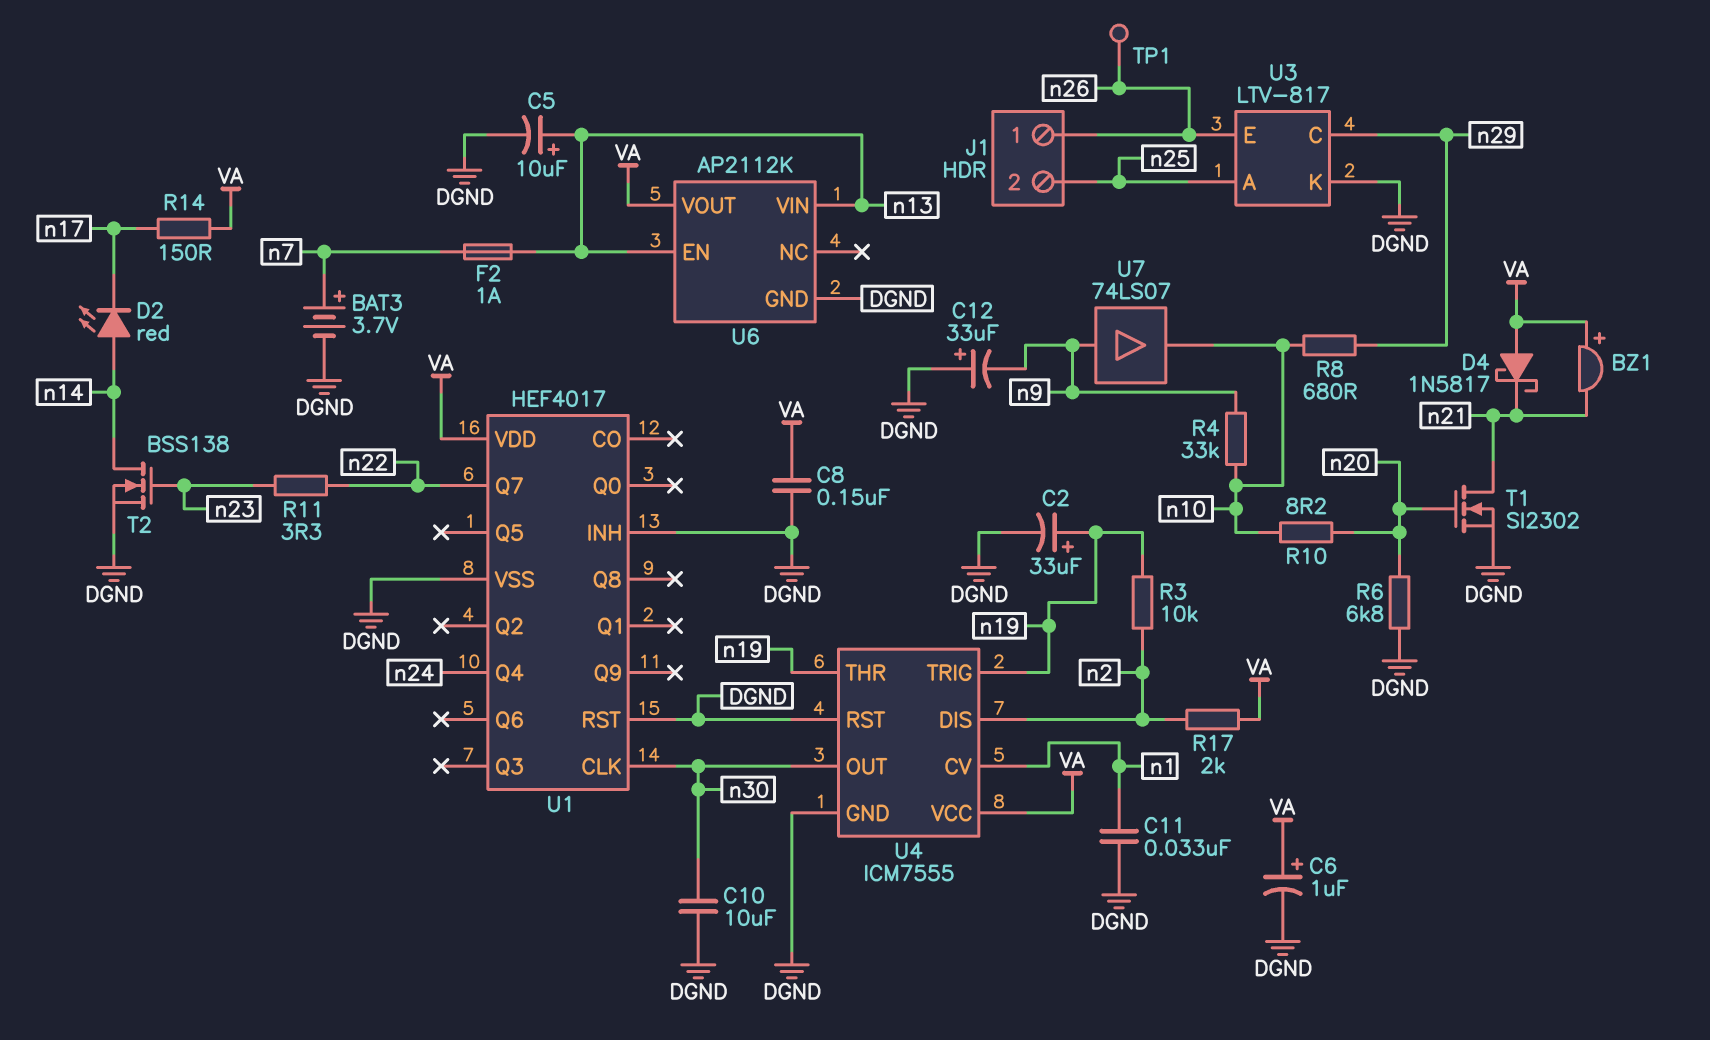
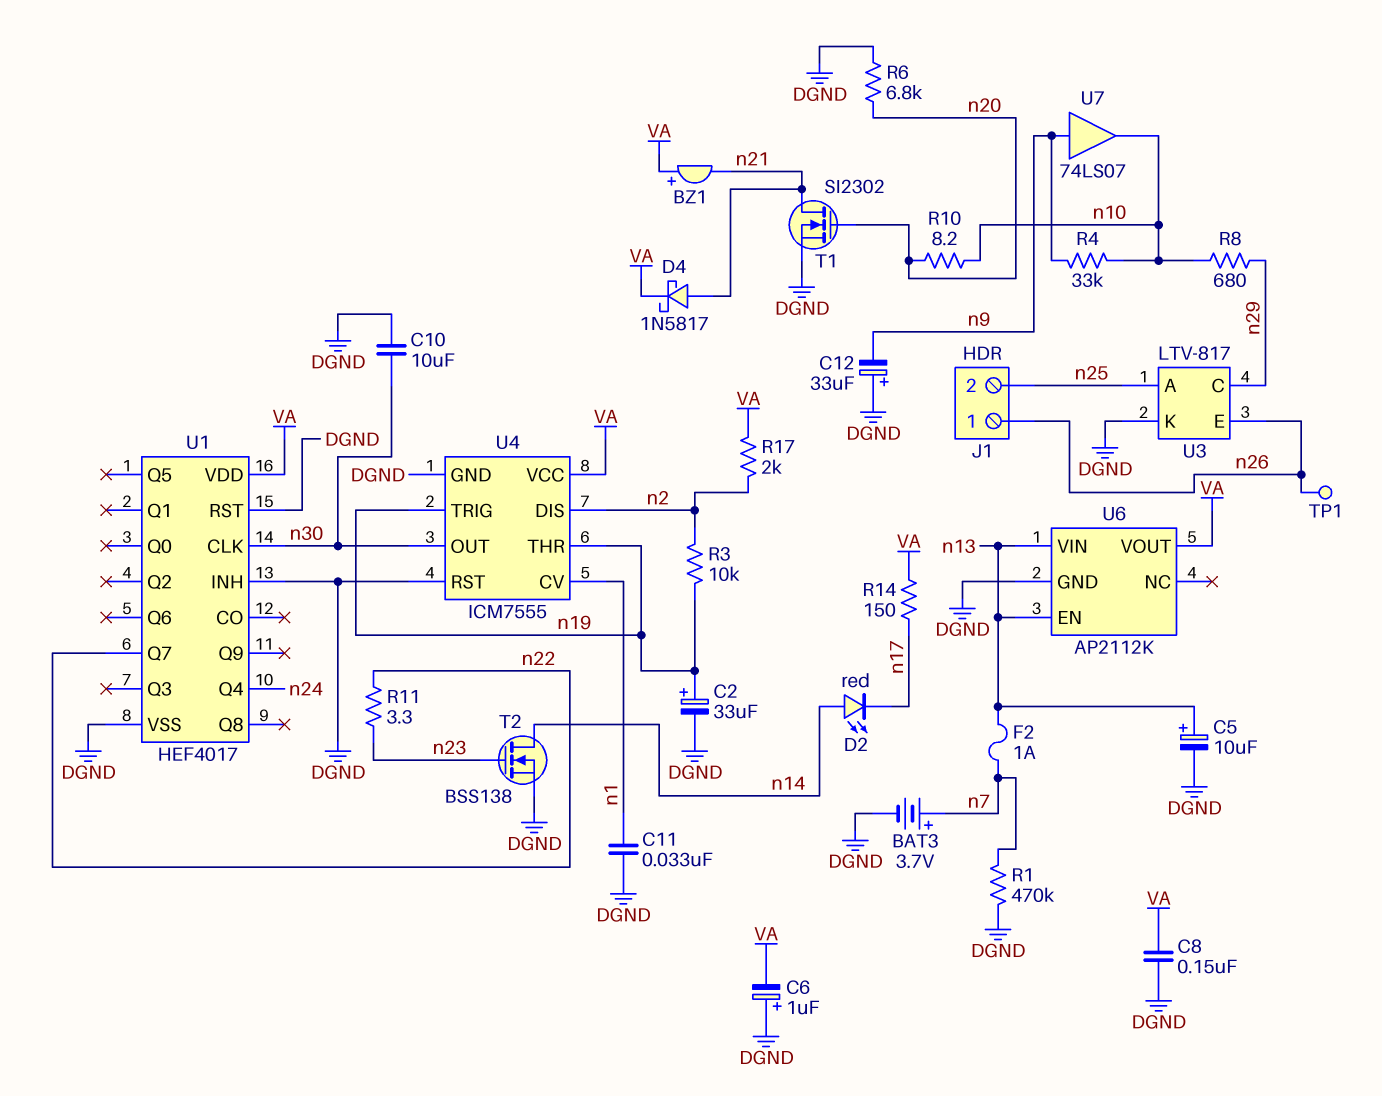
C6: 1uF (plus VA, minus DGND) -> 1uF (plus DGND, minus VA)
D4: schottky 1N5817 (A VA, K n21) -> schottky 1N5817 (A n21, K VA)
R1: none -> 470k (DGND, n7)

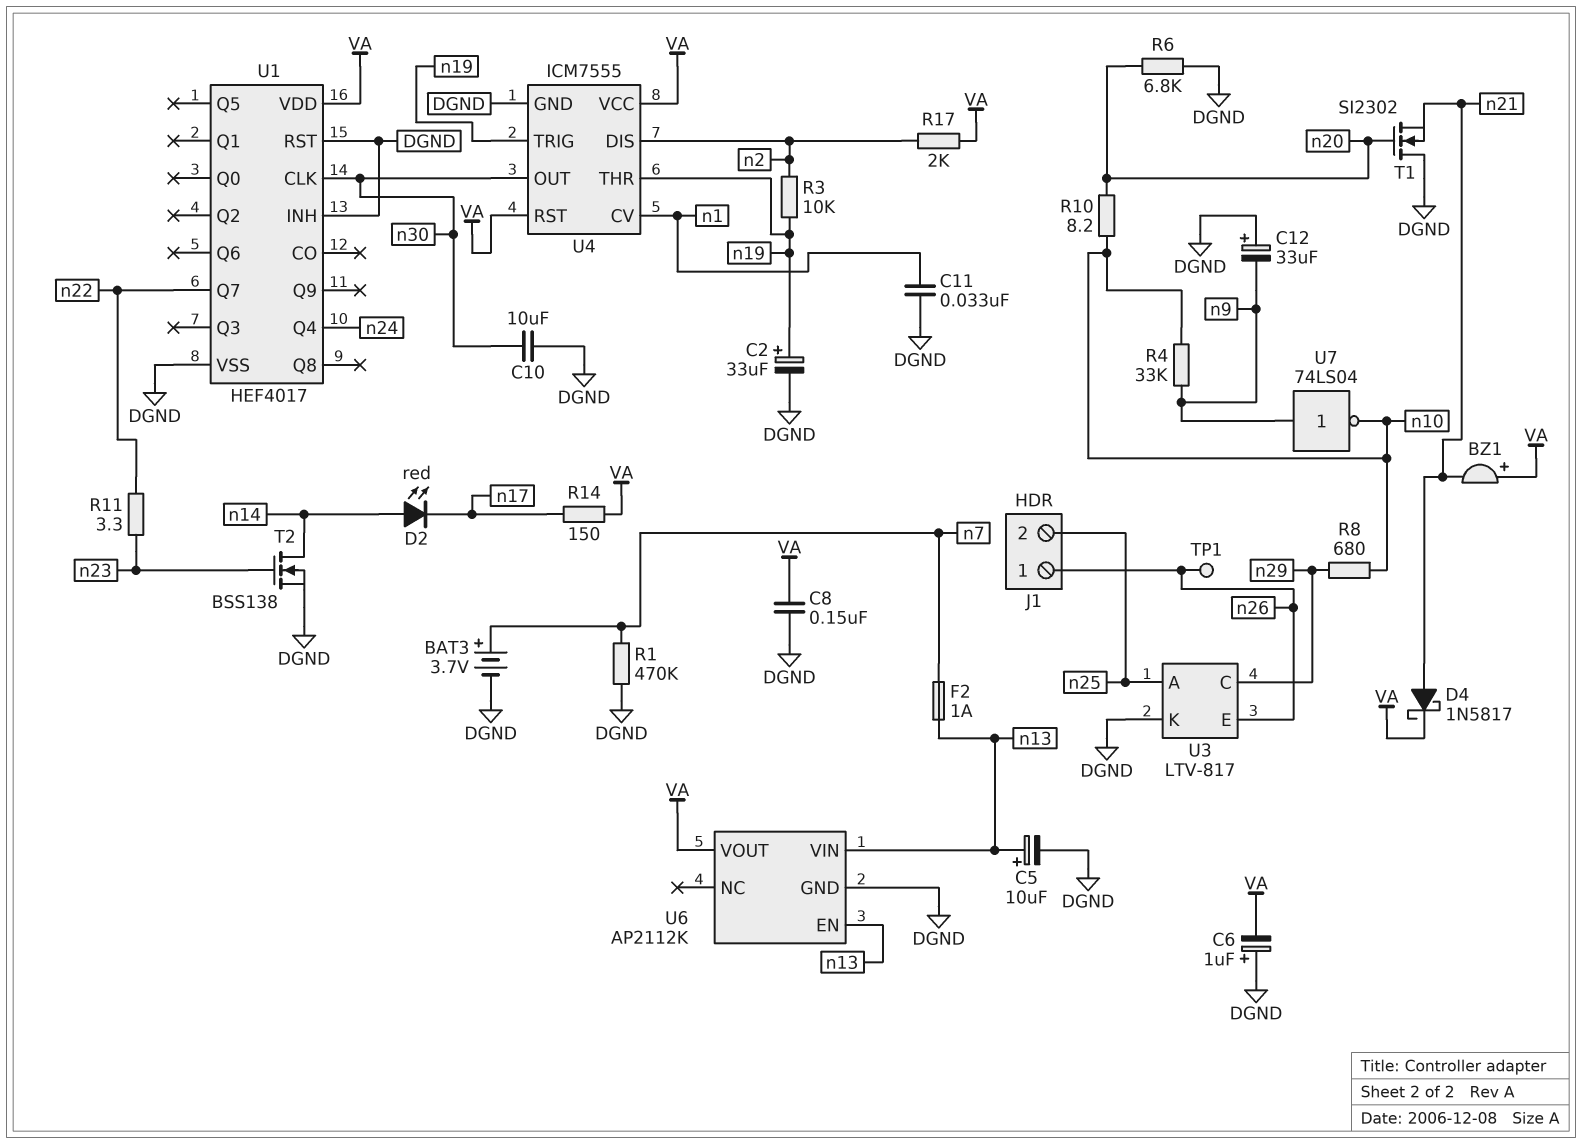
T1: NMOS SI2302 (G n20, D n21, S DGND) -> NMOS SI2302 (G n20, D DGND, S n21)
U4 pin RST: DGND -> VA
U7: buffer 74LS07 (in n9, out n10) -> NOT 74LS04 (in n9, out n10)

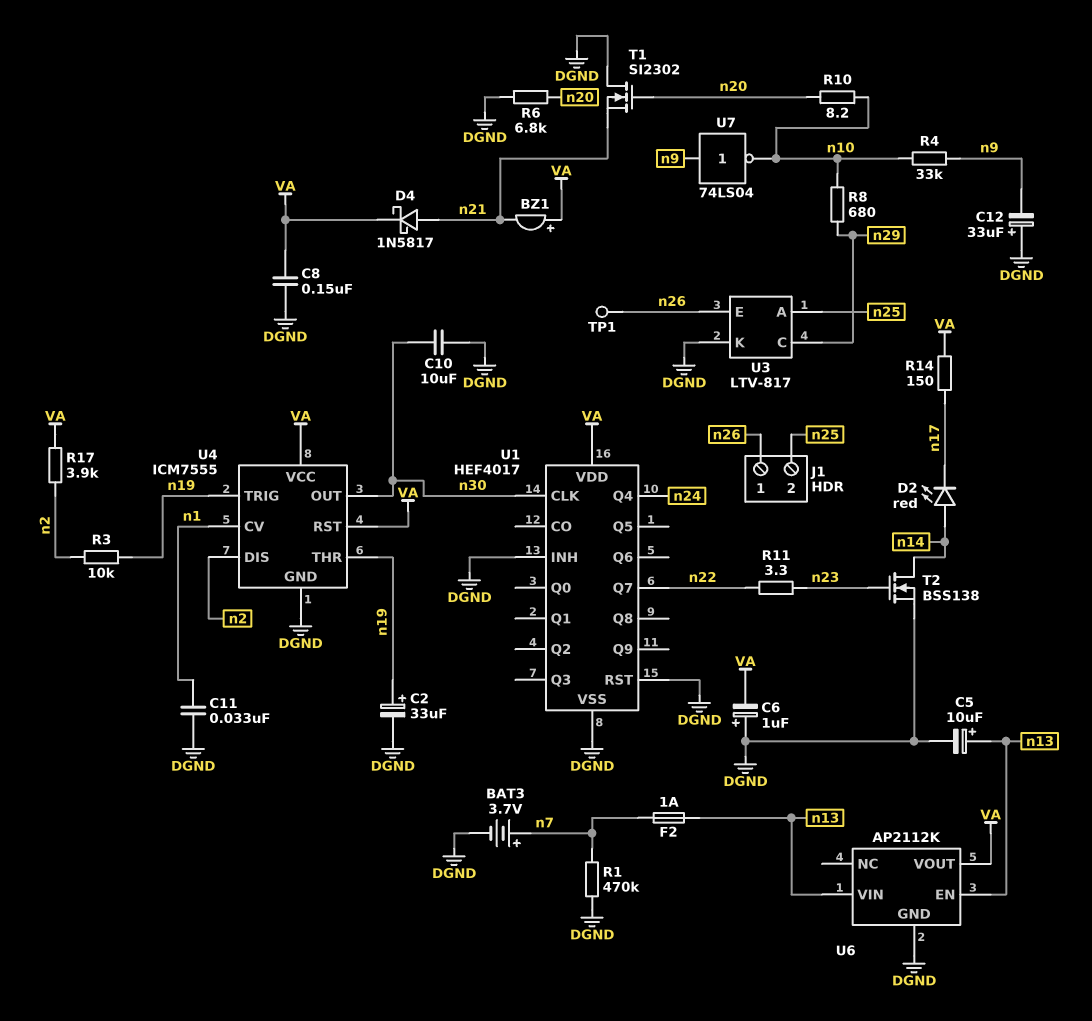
R17: 2k (VA, n2) -> 3.9k (VA, n2)

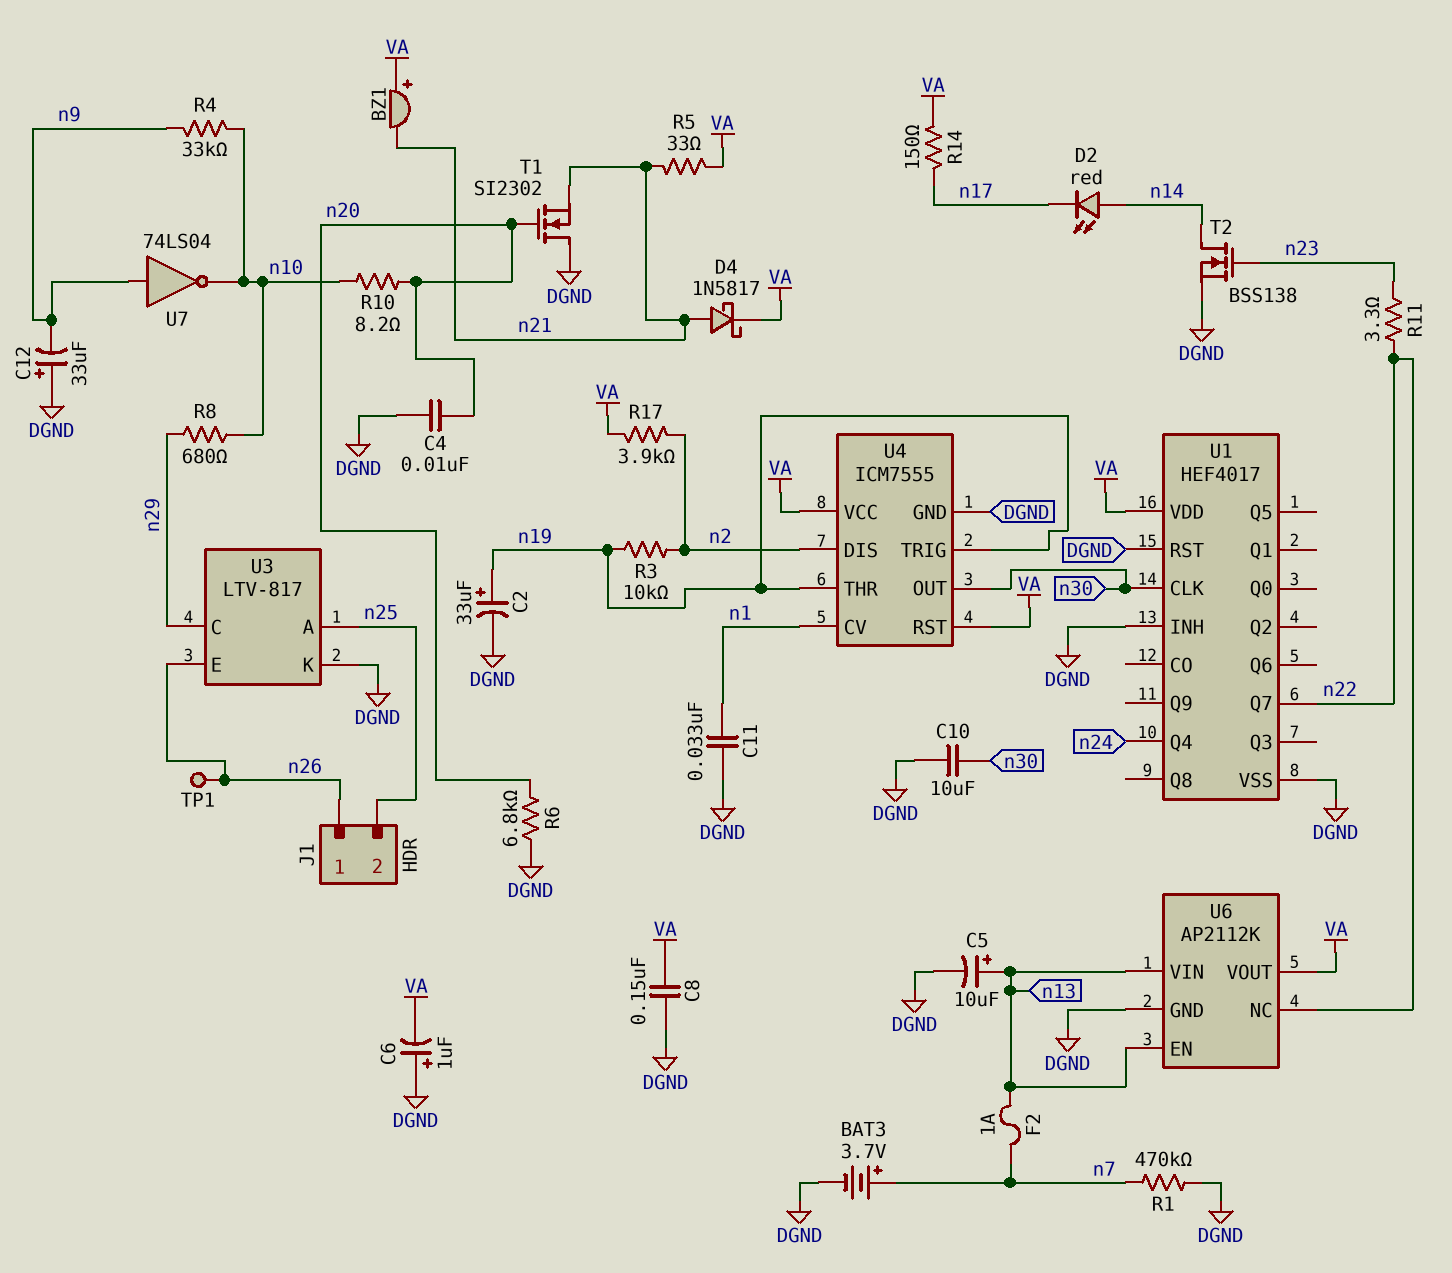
C4: none -> 10nF (DGND, n20)
R5: none -> 33 (VA, n21)
U6 pin NC: none -> n22

